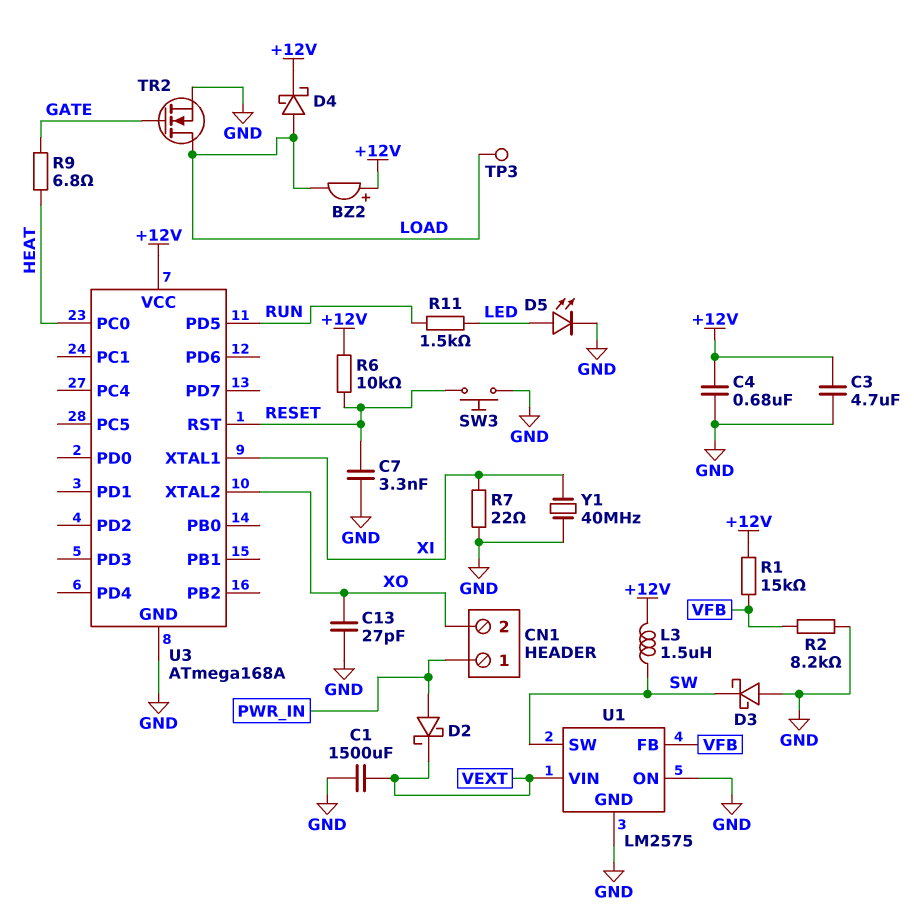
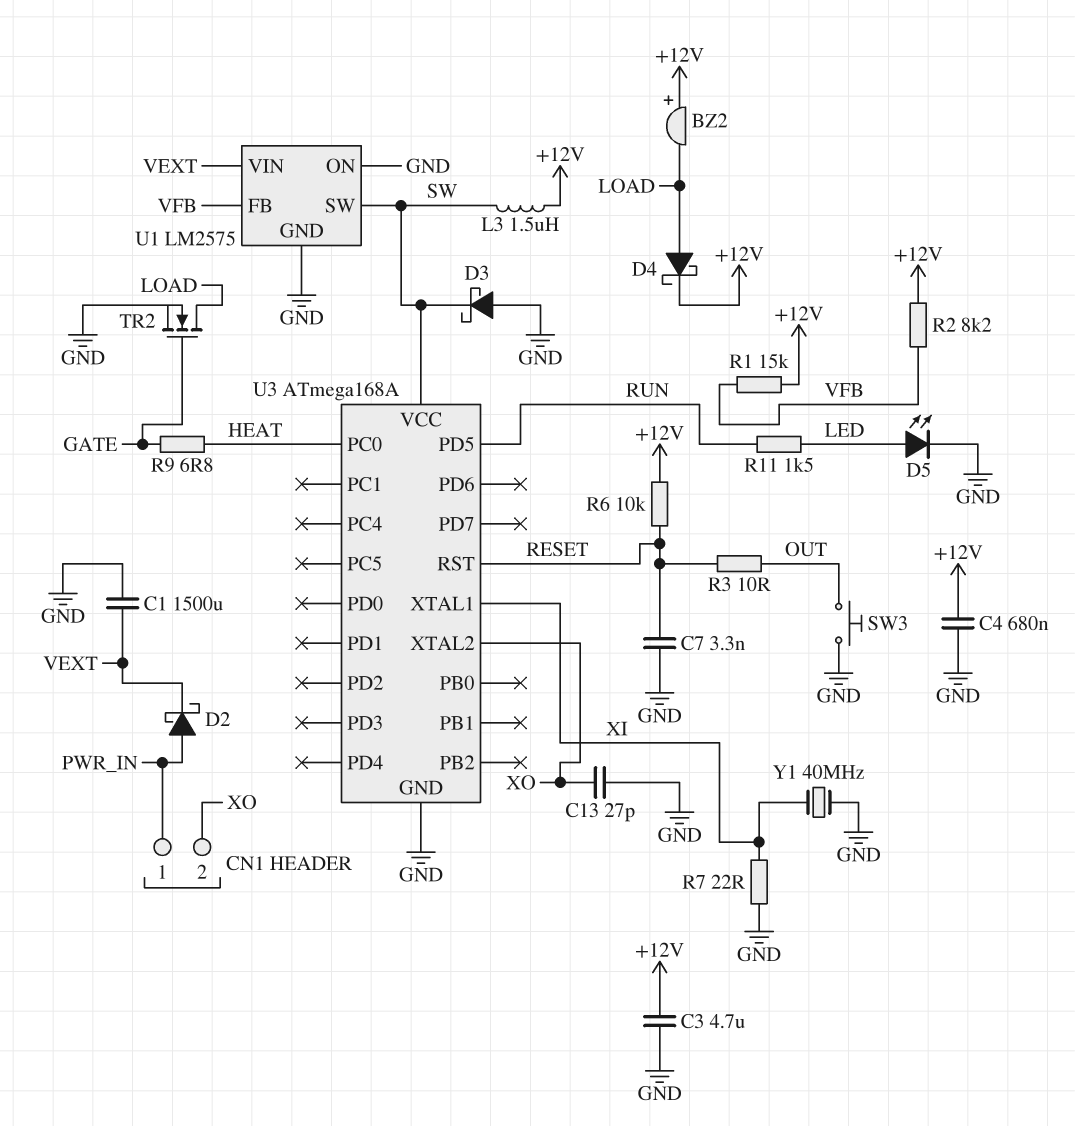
R2: 8.2k (GND, VFB) -> 8.2k (+12V, VFB)
R3: none -> 10 (OUT, RESET)
SW3: button (GND, RESET) -> button (GND, OUT)
TP3: test point (LOAD) -> none
U3 pin VCC: +12V -> SW

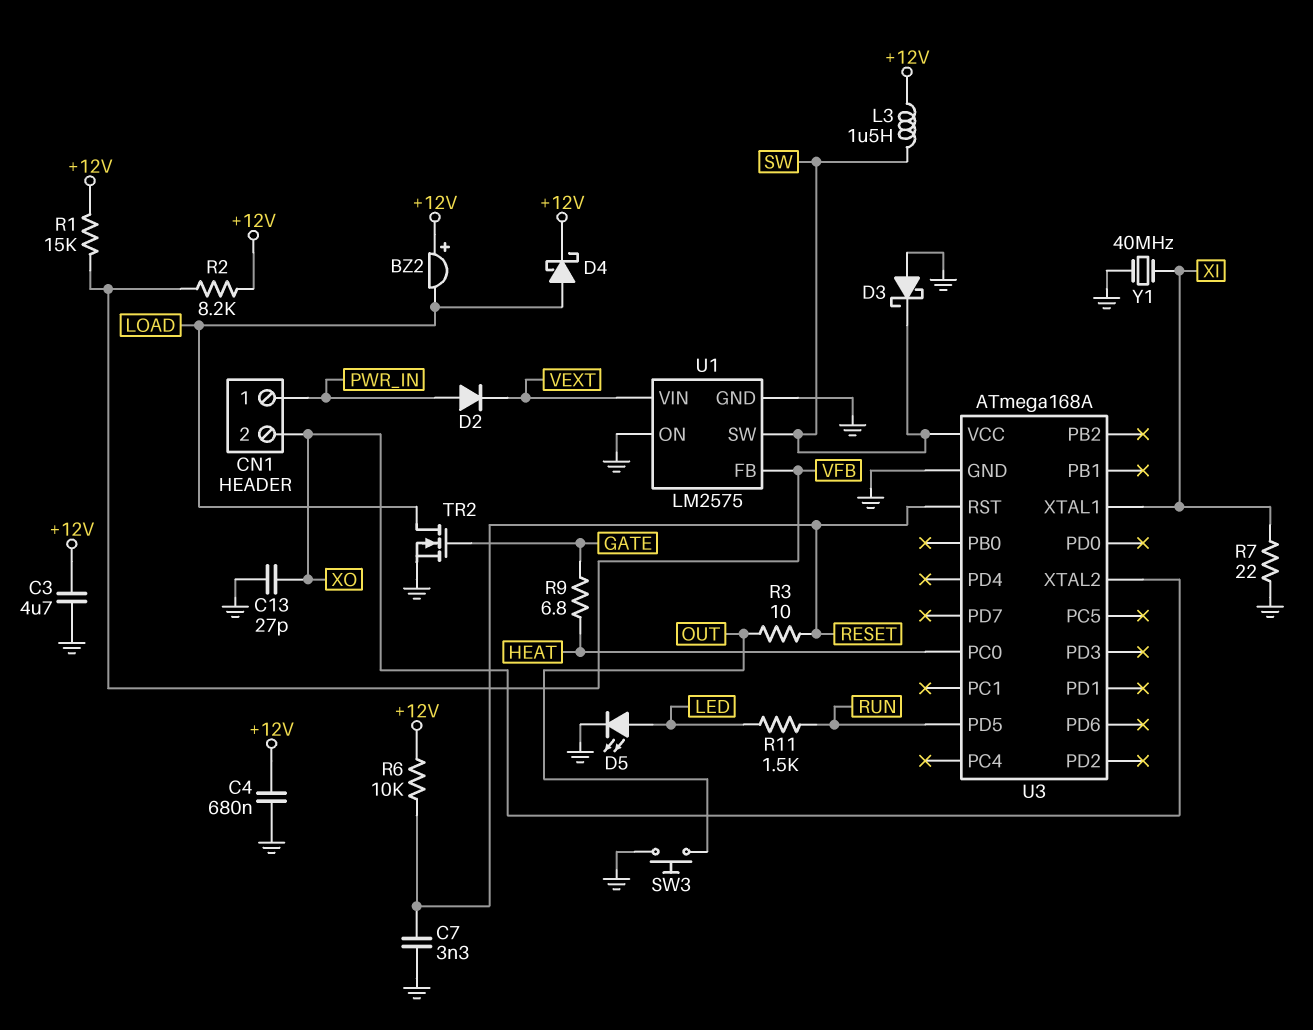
C1: 1500uF (GND, VEXT) -> none
D2: schottky (A PWR_IN, K VEXT) -> diode (A PWR_IN, K VEXT)

